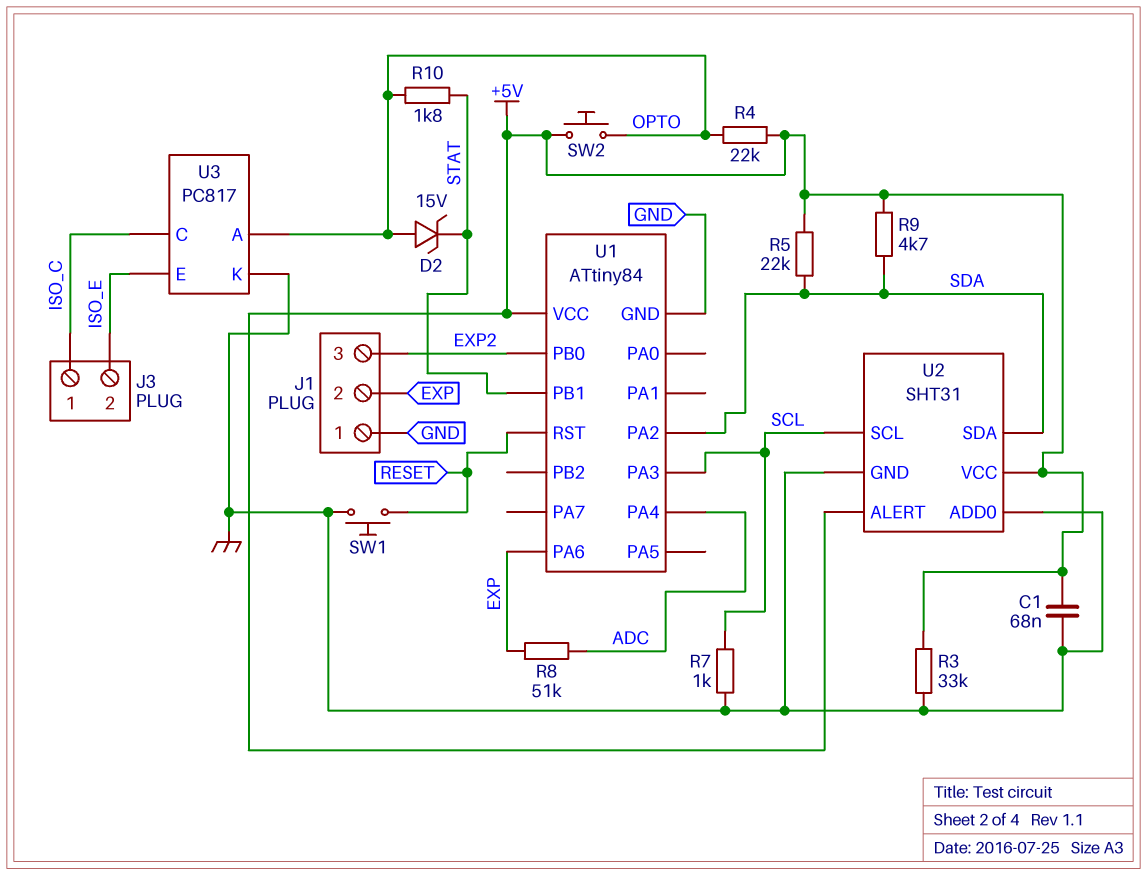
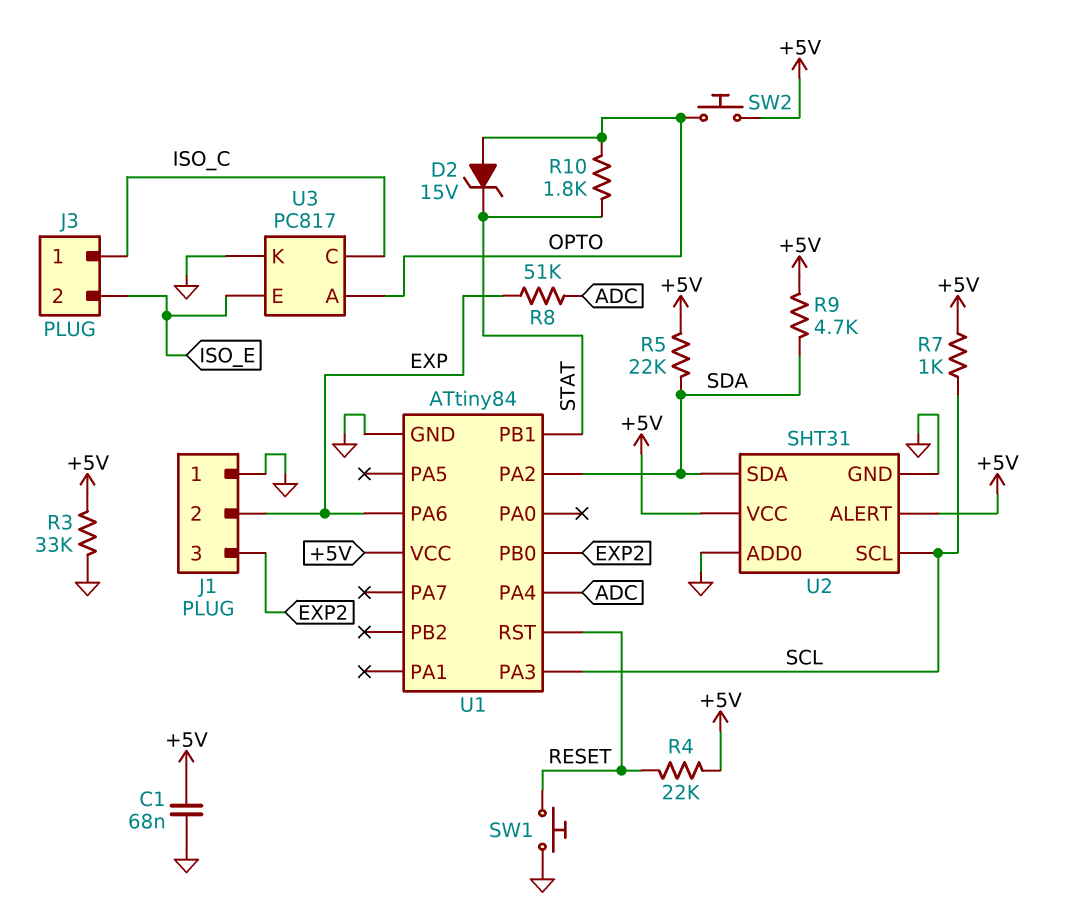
R4: 22k (+5V, OPTO) -> 22k (+5V, RESET)
R7: 1k (GND, SCL) -> 1k (+5V, SCL)

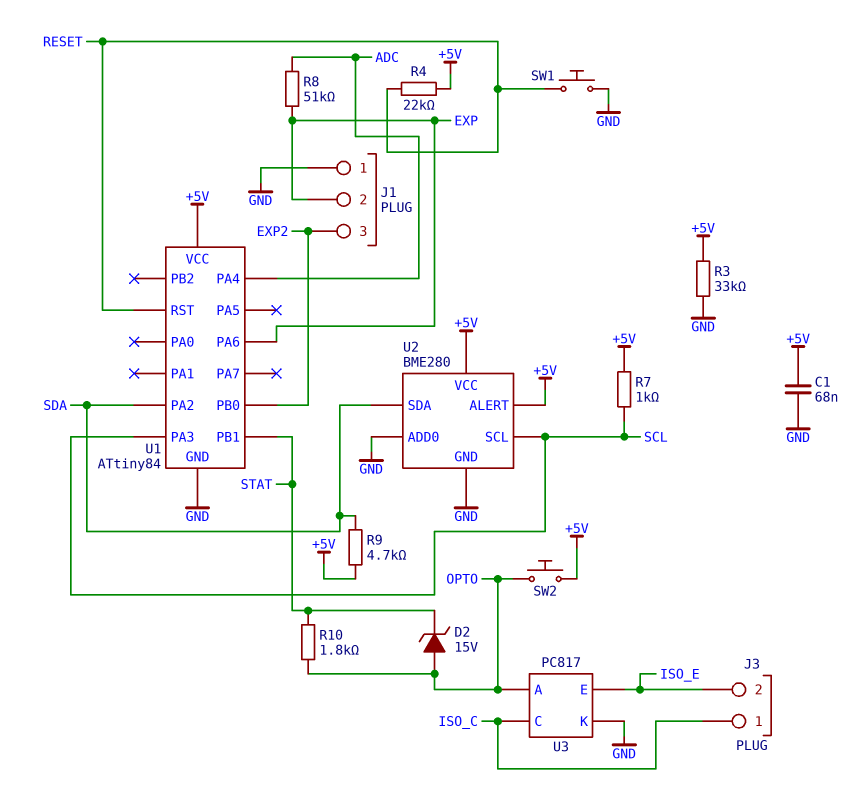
R5: 22k (+5V, SDA) -> none
U2: SHT31 -> BME280

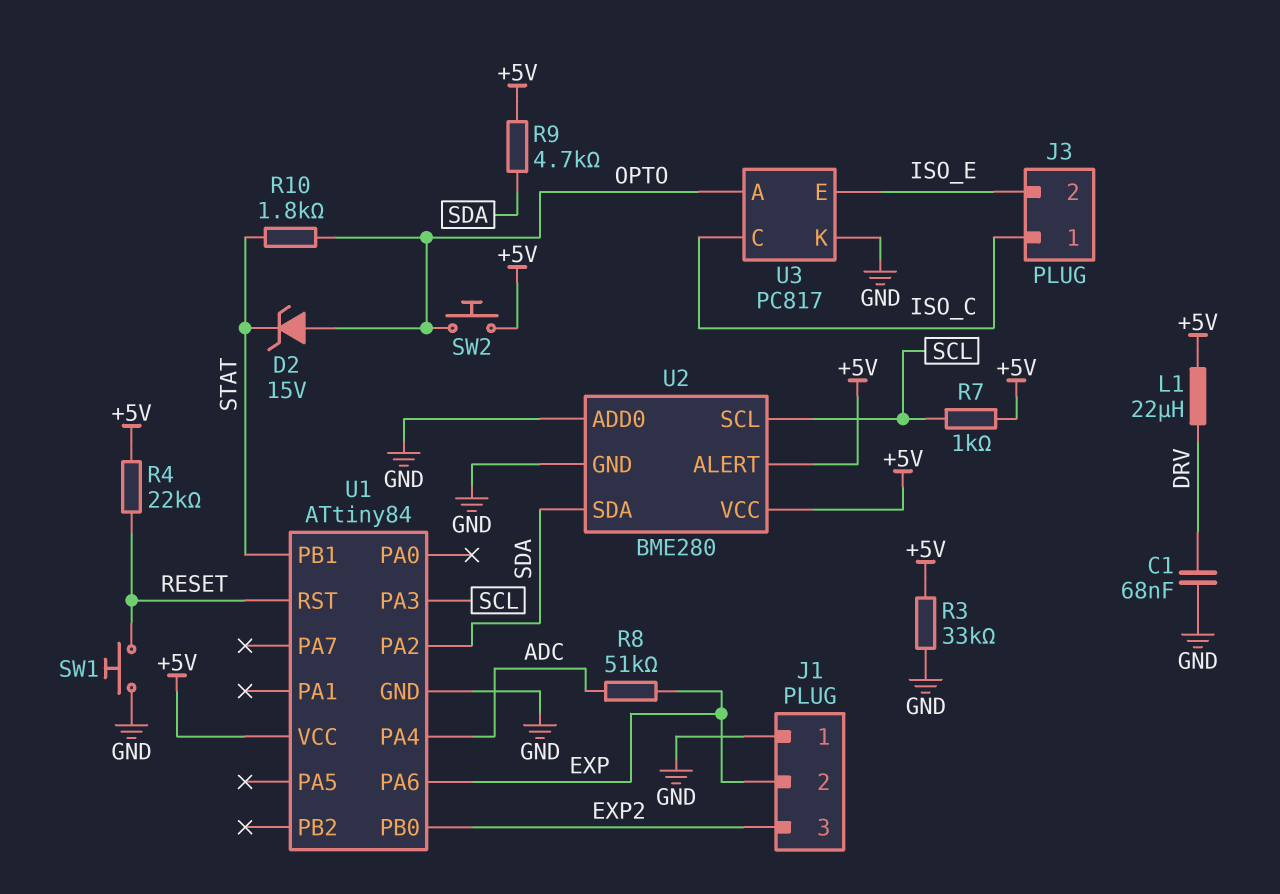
C1: 68nF (+5V, GND) -> 68nF (DRV, GND)
L1: none -> 22uH (+5V, DRV)

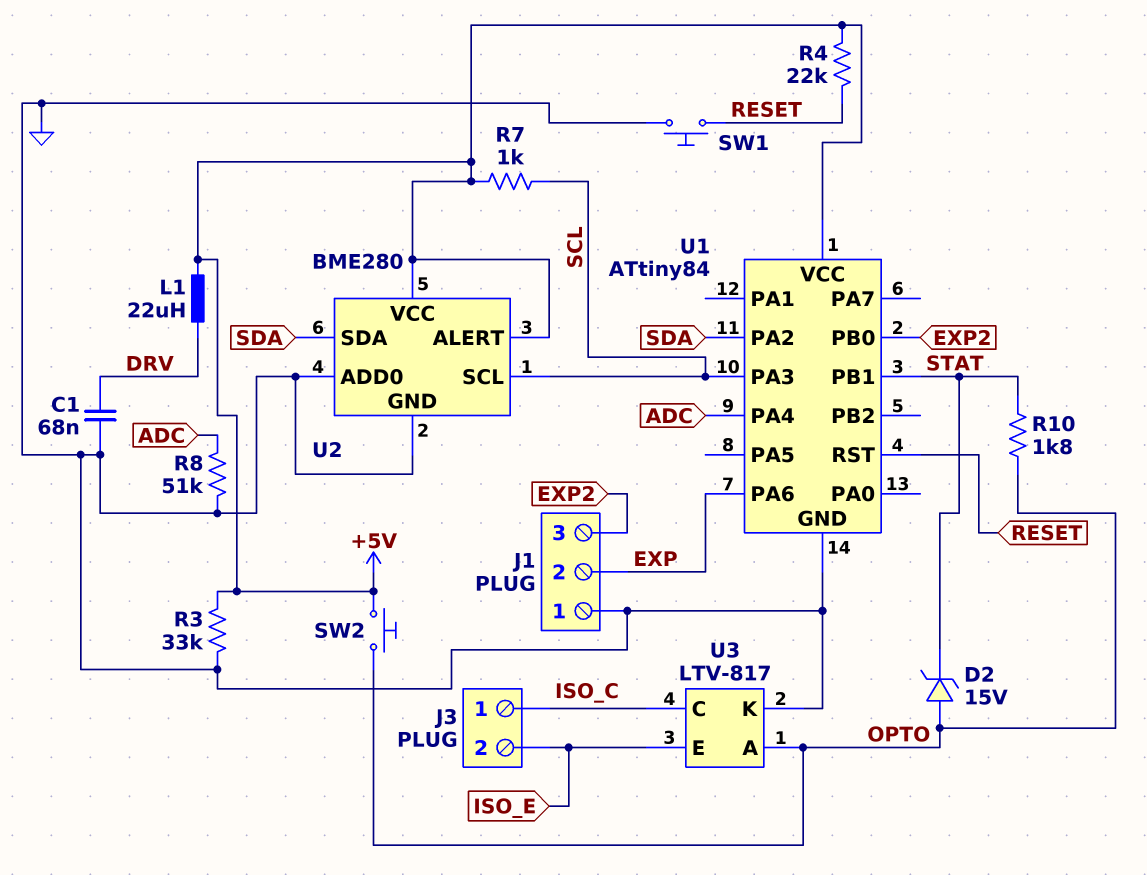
R8: 51k (ADC, EXP) -> 51k (ADC, GND)
R9: 4.7k (+5V, SDA) -> none
U3: PC817 -> LTV-817

